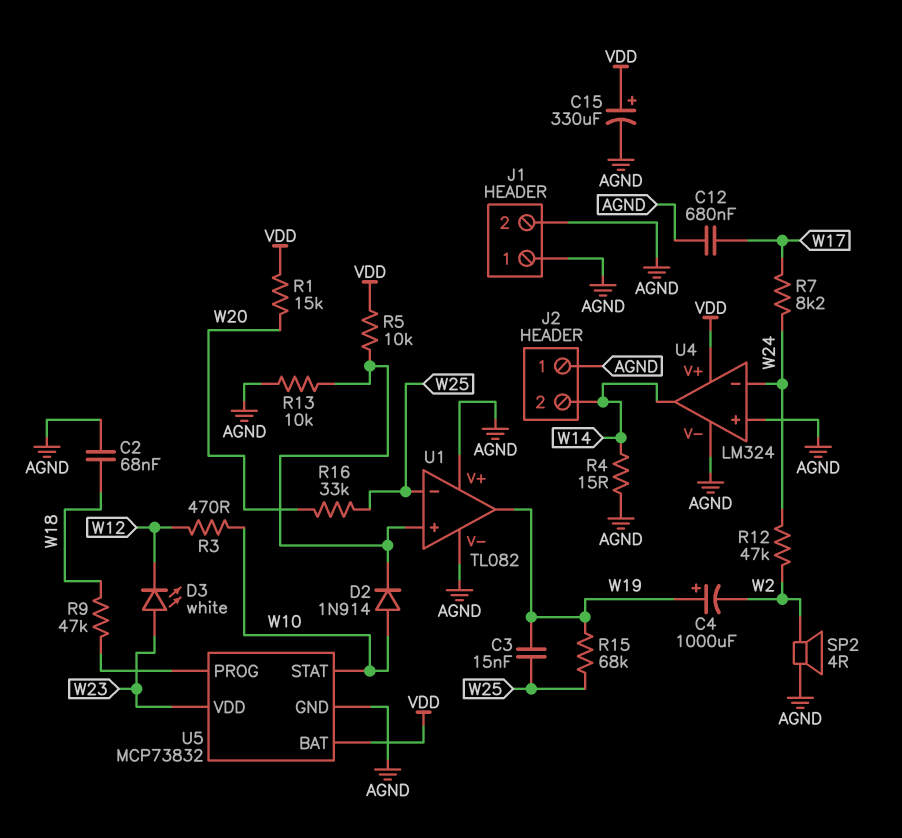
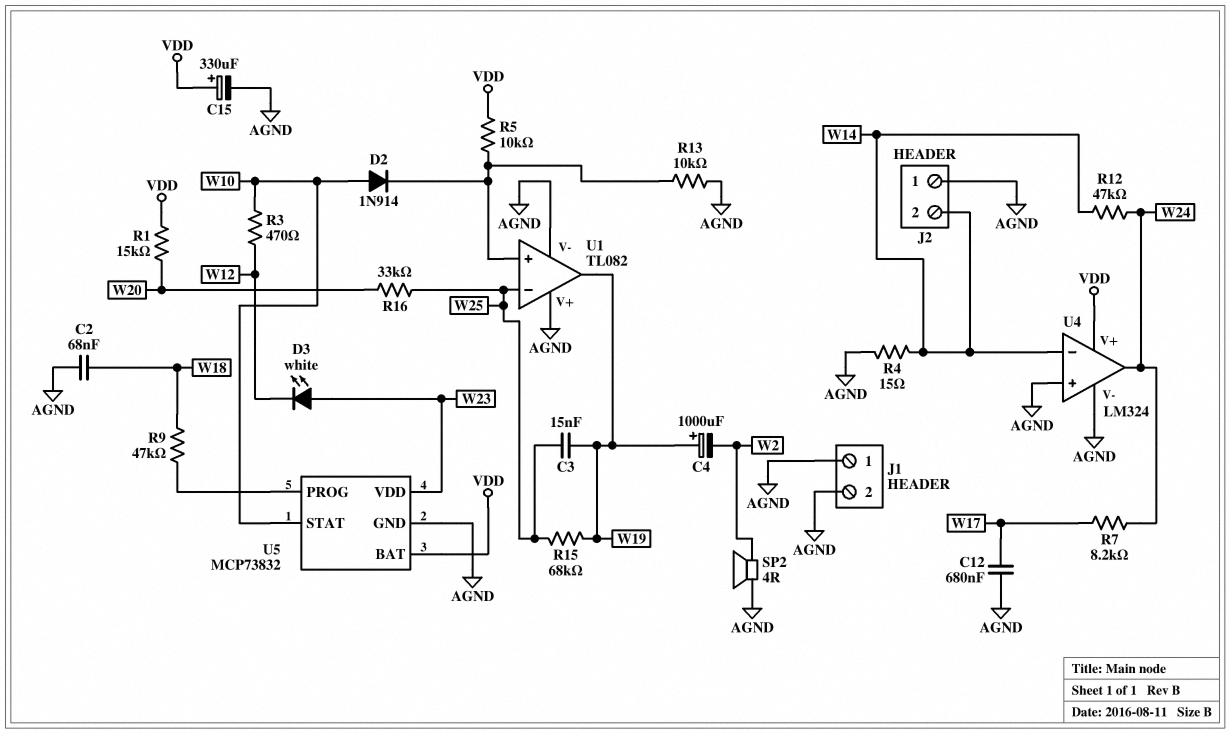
R12: 47k (W2, W24) -> 47k (W14, W24)
U4 pin in-: W24 -> W14
U4 pin out: W14 -> W24

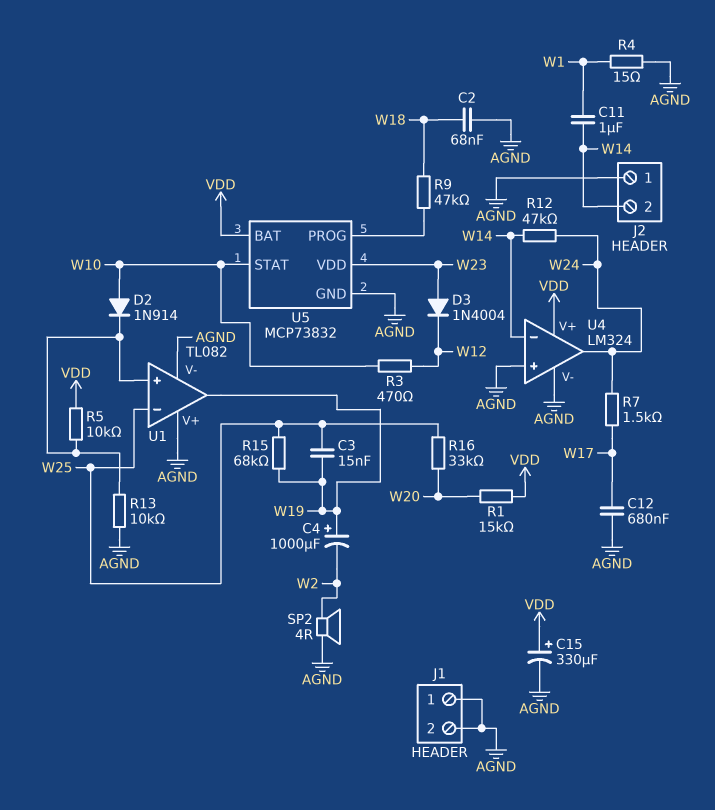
C11: none -> 1uF (W1, W14)
D3: LED white (A W23, K W12) -> diode 1N4004 (A W23, K W12)
R4: 15 (AGND, W14) -> 15 (AGND, W1)
R7: 8.2k (W17, W24) -> 1.5k (W17, W24)

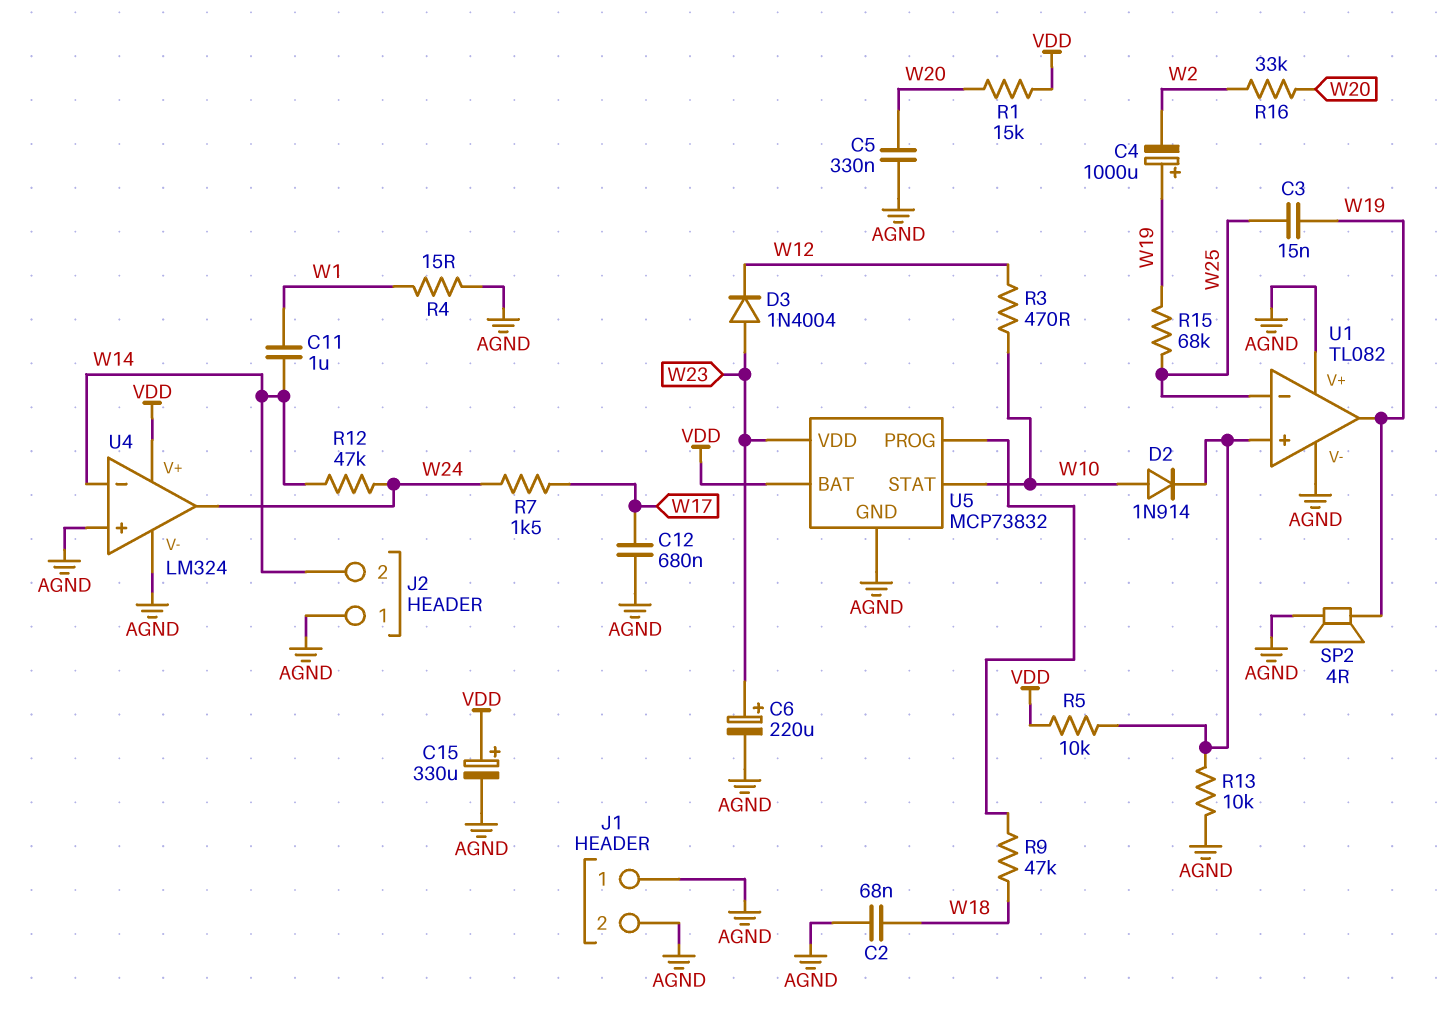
C5: none -> 330nF (AGND, W20)
C6: none -> 220uF (plus W23, minus AGND)
R16: 33k (W20, W25) -> 33k (W2, W20)
SP2: speaker 4R (AGND, W2) -> speaker 4R (AGND, W19)

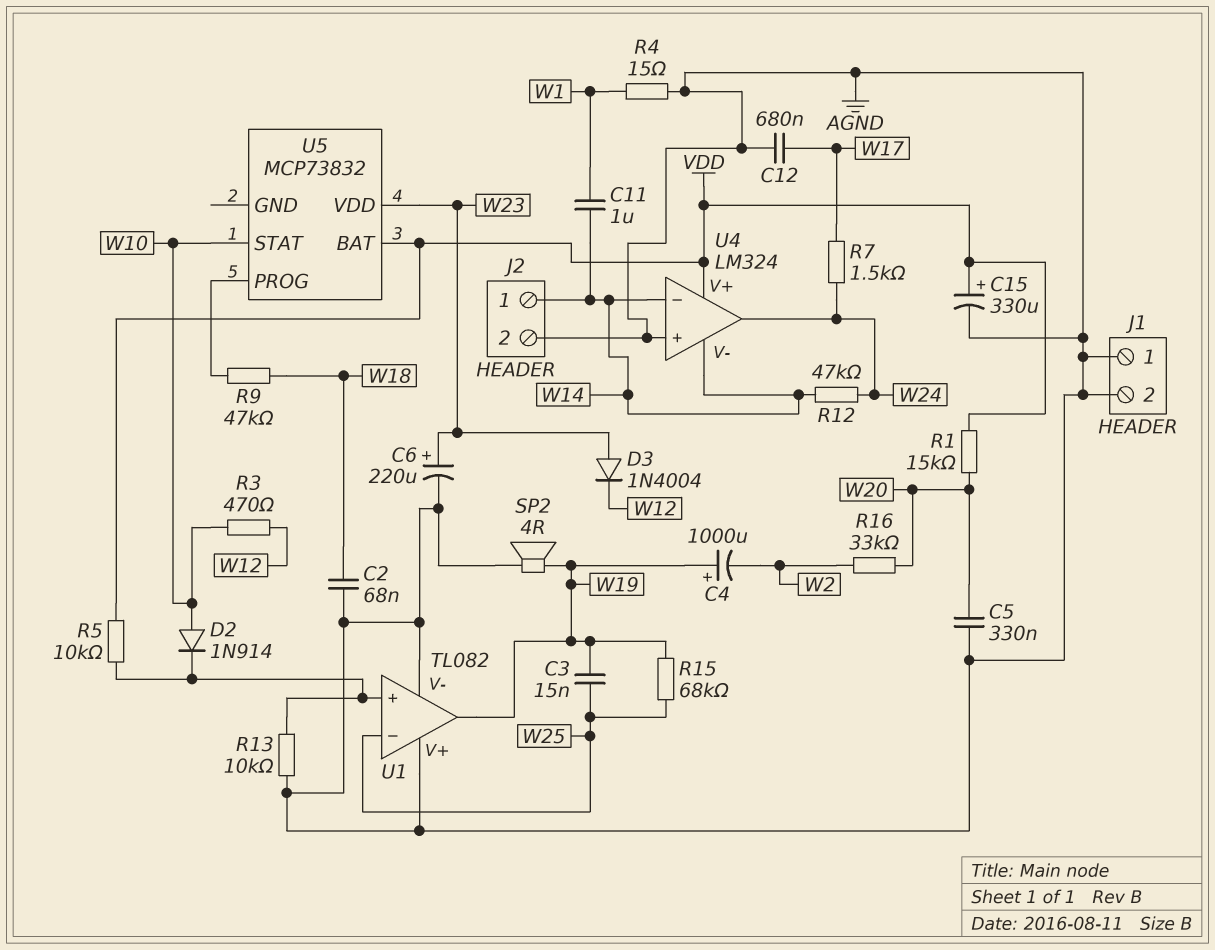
J2 pin 1: AGND -> W14
J2 pin 2: W14 -> AGND
U4 pin V-: AGND -> W14
U5 pin GND: AGND -> none

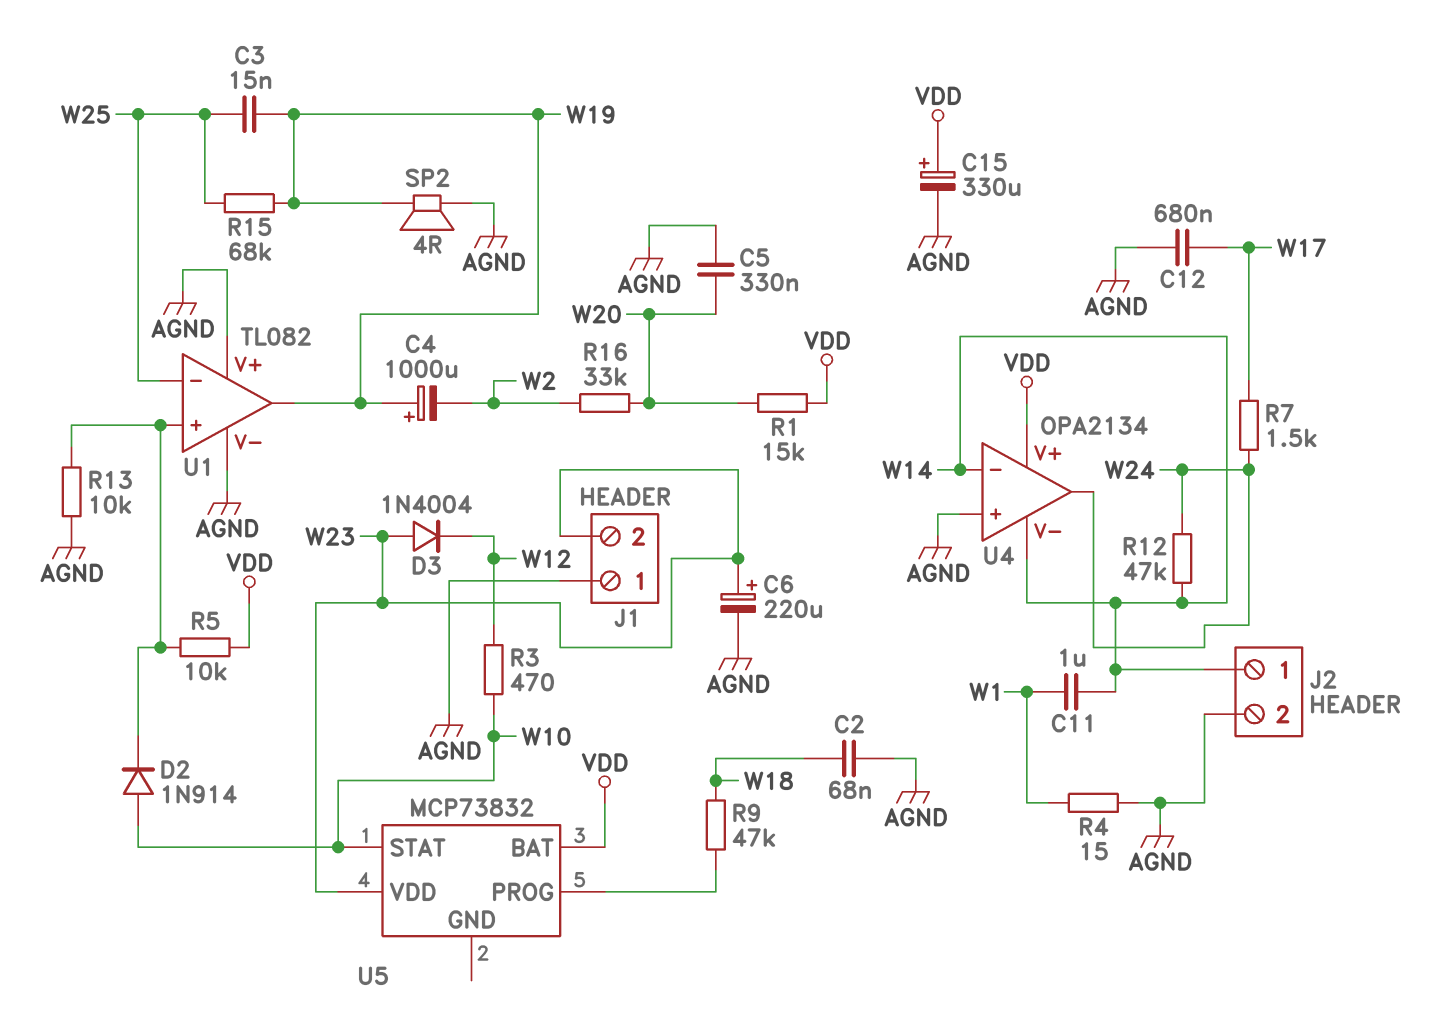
J1 pin 2: AGND -> W23
U4: LM324 -> OPA2134

